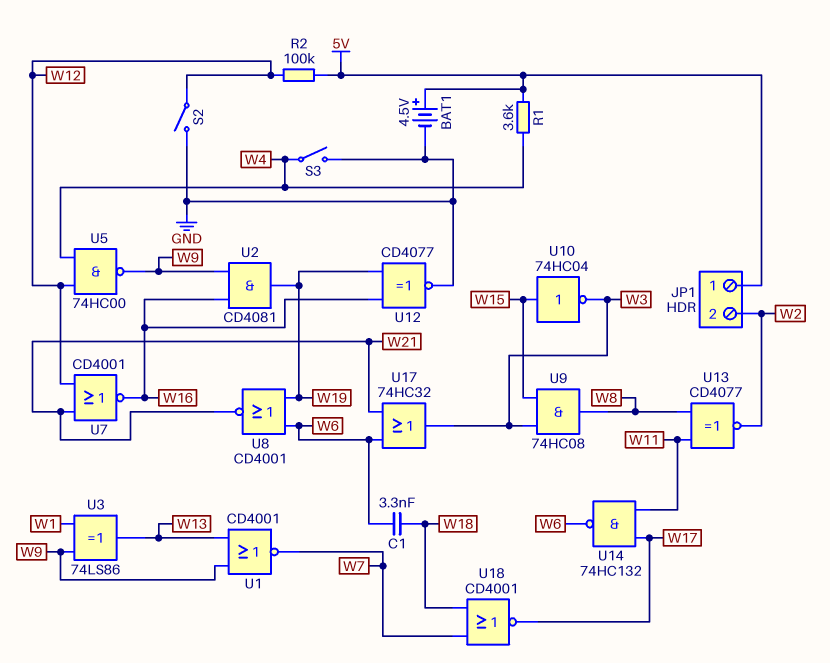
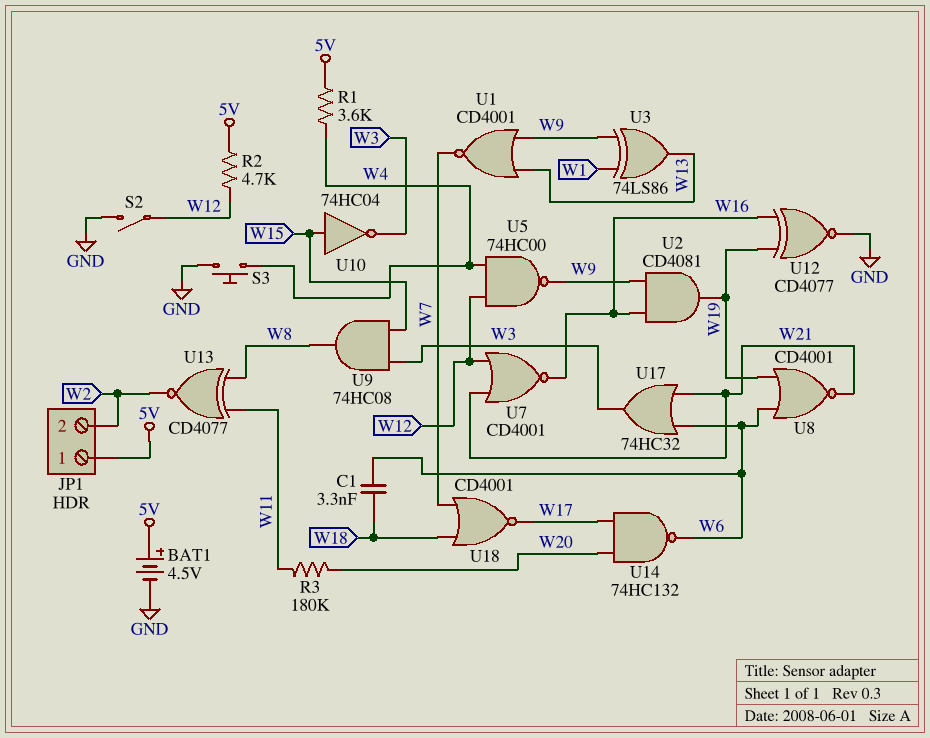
R2: 100k (5V, W12) -> 4.7k (5V, W12)
R3: none -> 180k (W11, W20)
S3: switch (GND, W4) -> button (GND, W4)
U14: NAND 74HC132 (in W11, in W17, out W6) -> NAND 74HC132 (in W17, in W20, out W6)

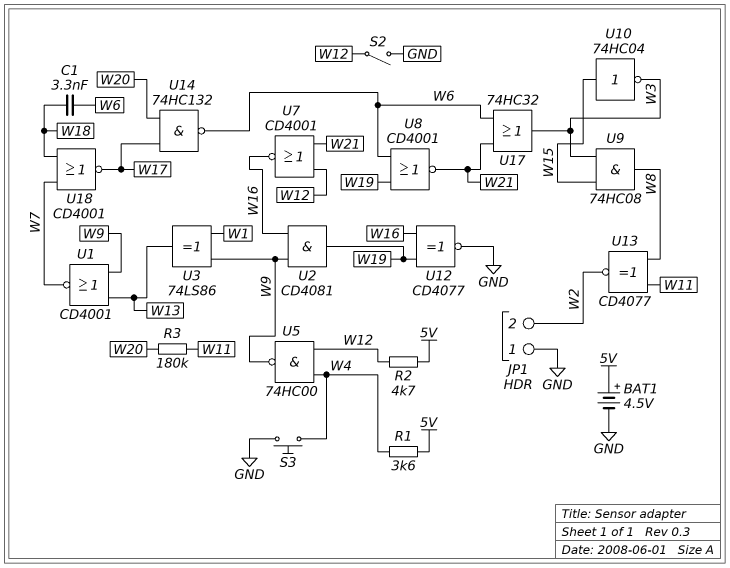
JP1 pin 1: 5V -> GND

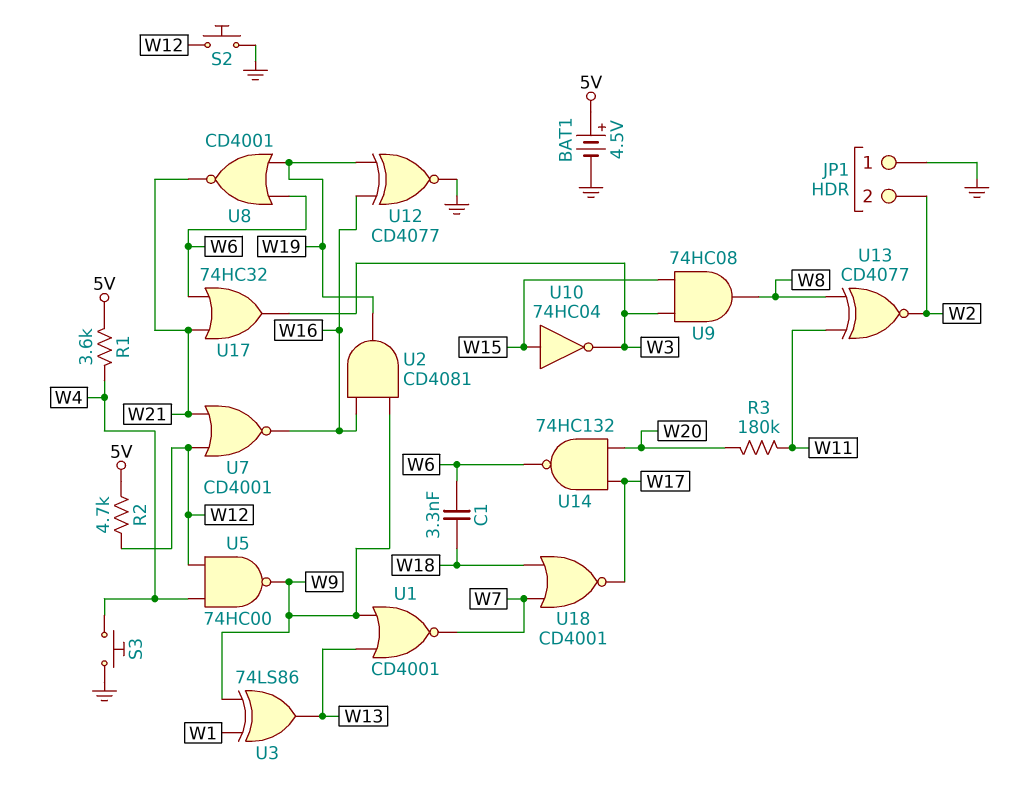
S2: switch (GND, W12) -> button (GND, W12)

